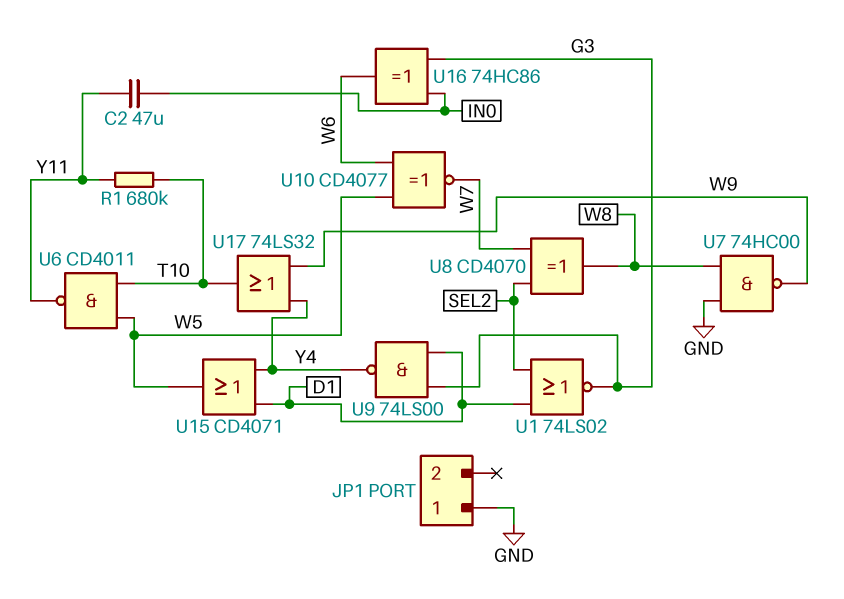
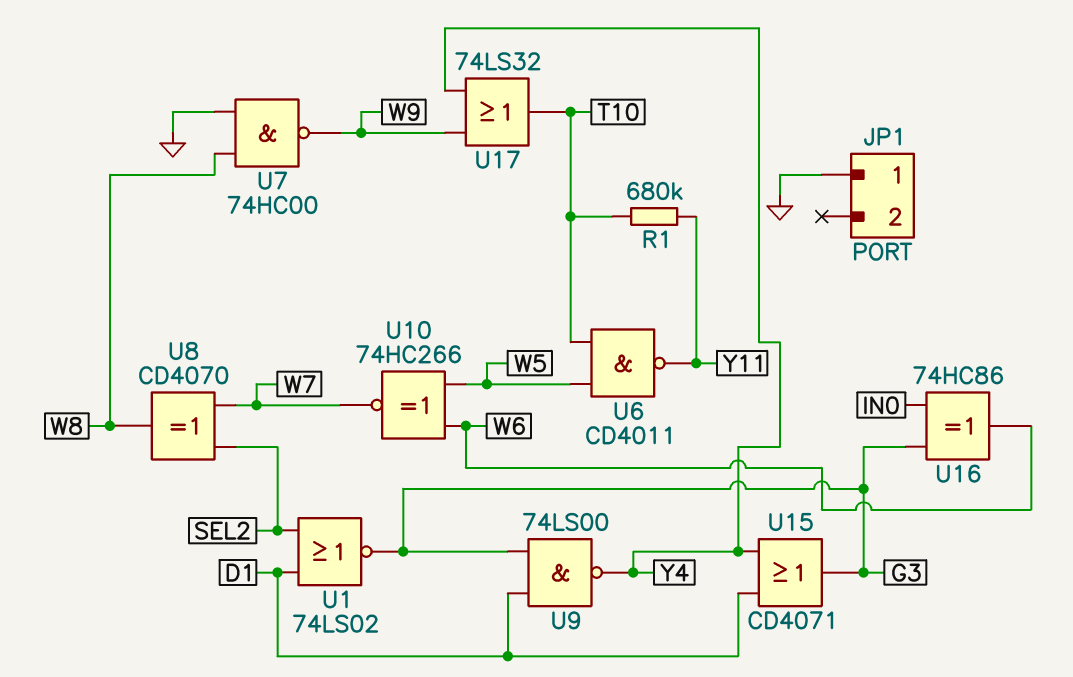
C2: 47uF (IN0, Y11) -> none
U10: XNOR CD4077 (in W5, in W6, out W7) -> XNOR 74HC266 (in W5, in W6, out W7)
U15: OR CD4071 (in D1, in Y4, out W5) -> OR CD4071 (in D1, in Y4, out G3)

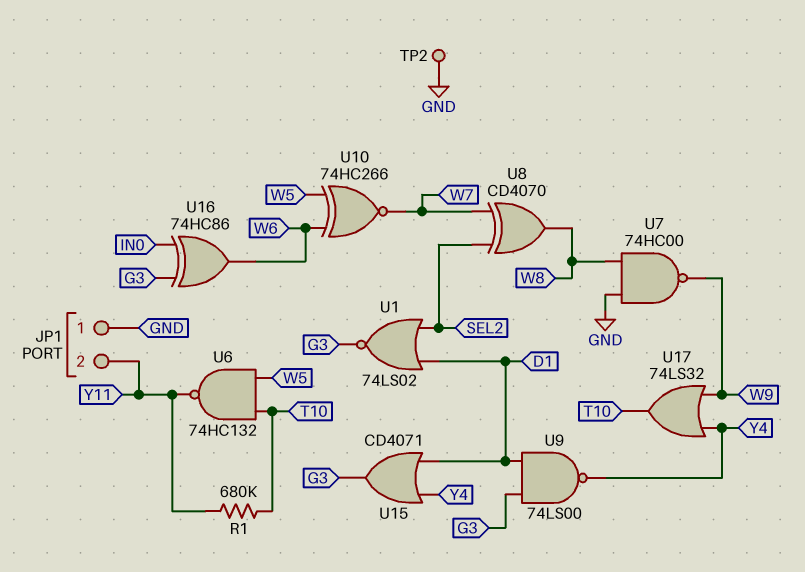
JP1 pin 2: none -> Y11
TP2: none -> test point (GND)
U6: NAND CD4011 (in T10, in W5, out Y11) -> NAND 74HC132 (in T10, in W5, out Y11)

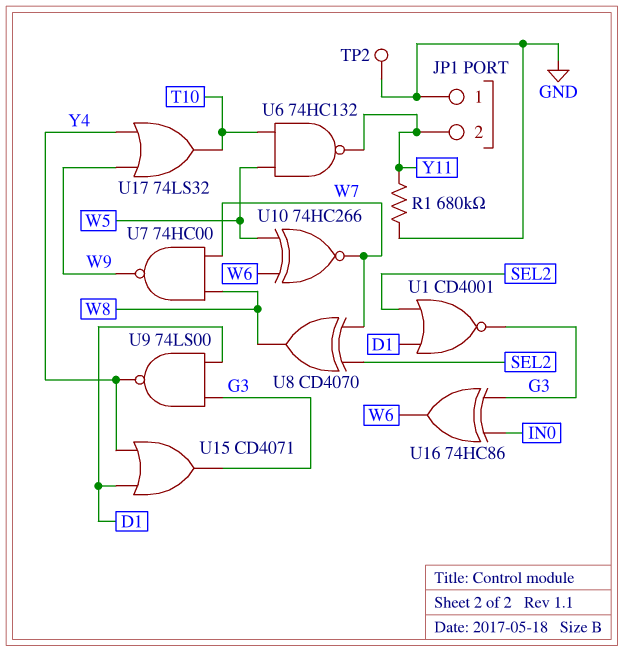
R1: 680k (T10, Y11) -> 680k (GND, Y11)
U1: NOR 74LS02 (in D1, in SEL2, out G3) -> NOR CD4001 (in D1, in SEL2, out G3)
U7: NAND 74HC00 (in GND, in W8, out W9) -> NAND 74HC00 (in W7, in W8, out W9)

